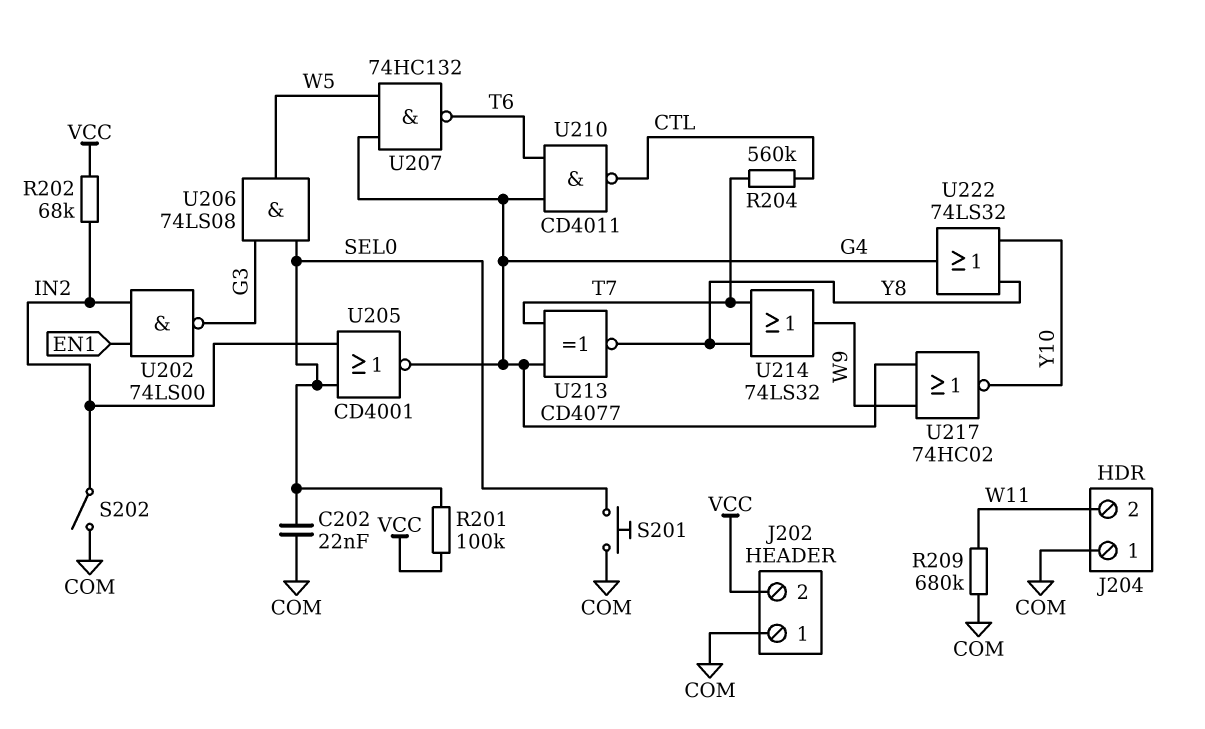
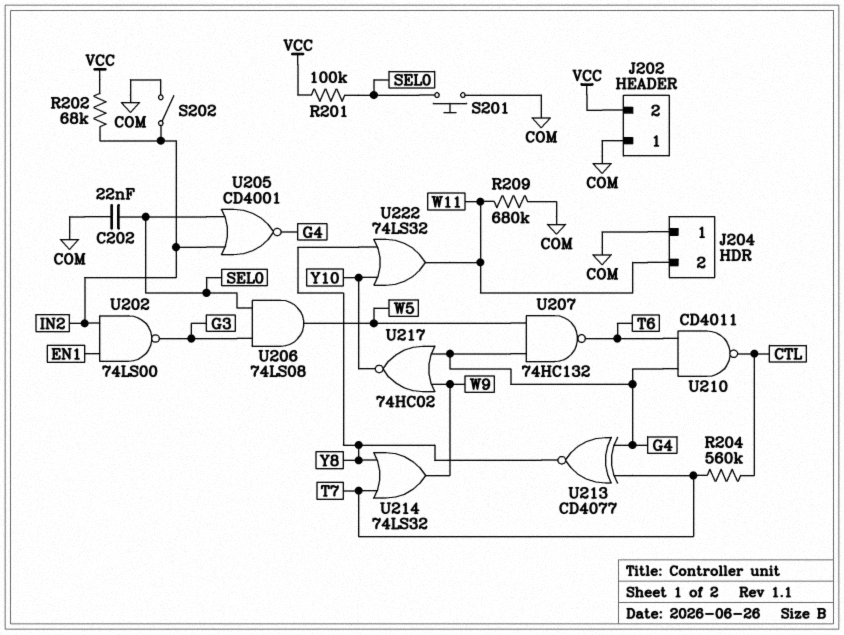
U222: OR 74LS32 (in Y8, in Y10, out G4) -> OR 74LS32 (in Y8, in Y10, out W11)

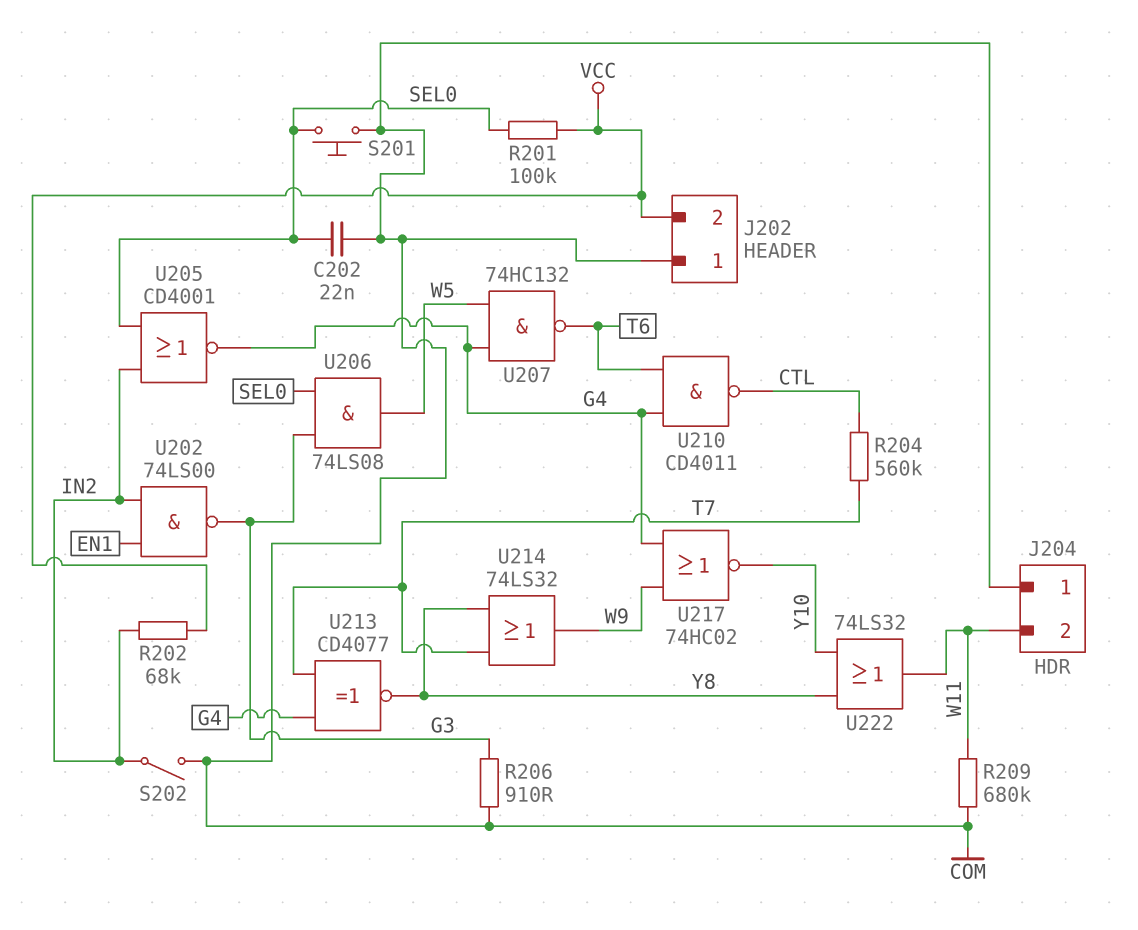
R206: none -> 910 (COM, G3)

